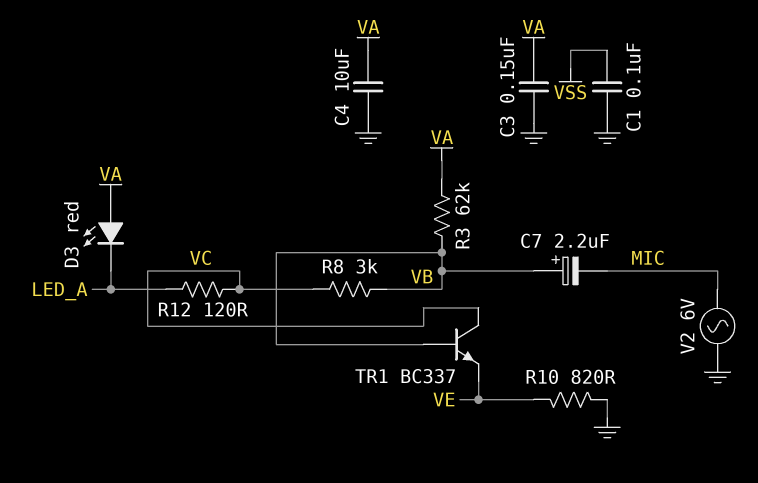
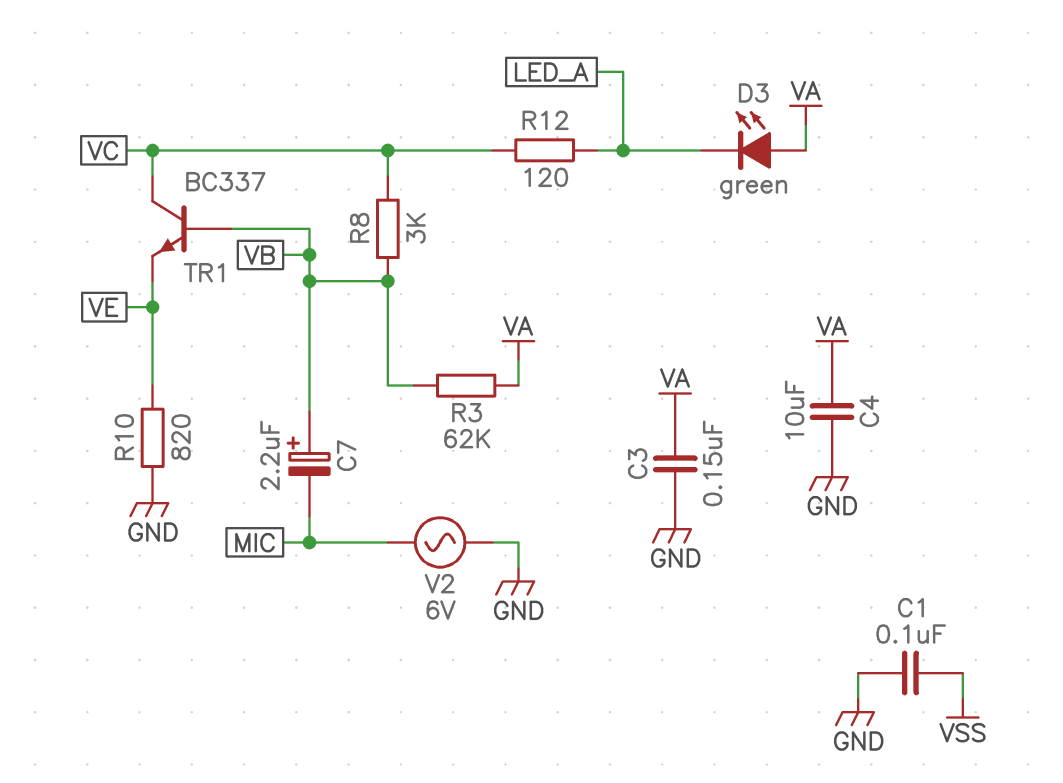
D3: LED red (A VA, K LED_A) -> LED green (A VA, K LED_A)

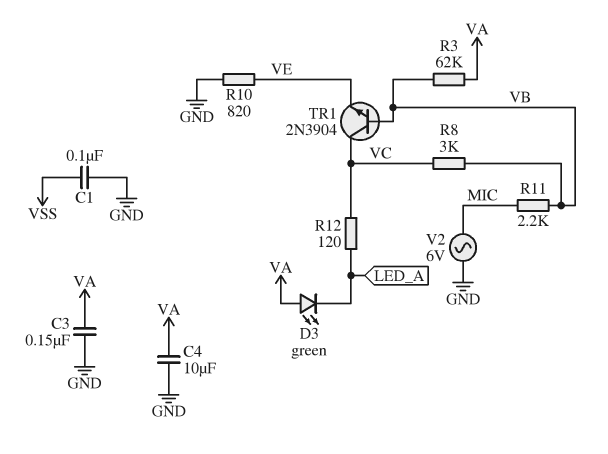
C7: 2.2uF (plus VB, minus MIC) -> none
R11: none -> 2.2k (MIC, VB)
TR1: NPN BC337 (B VB, C VC, E VE) -> NPN 2N3904 (B VB, C VC, E VE)

